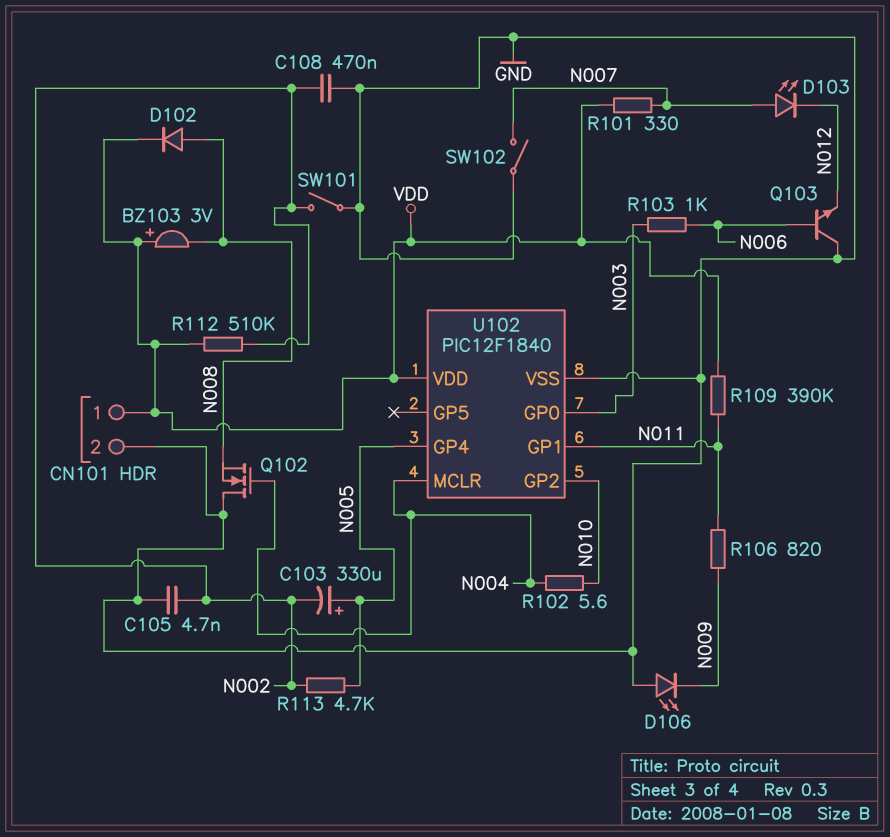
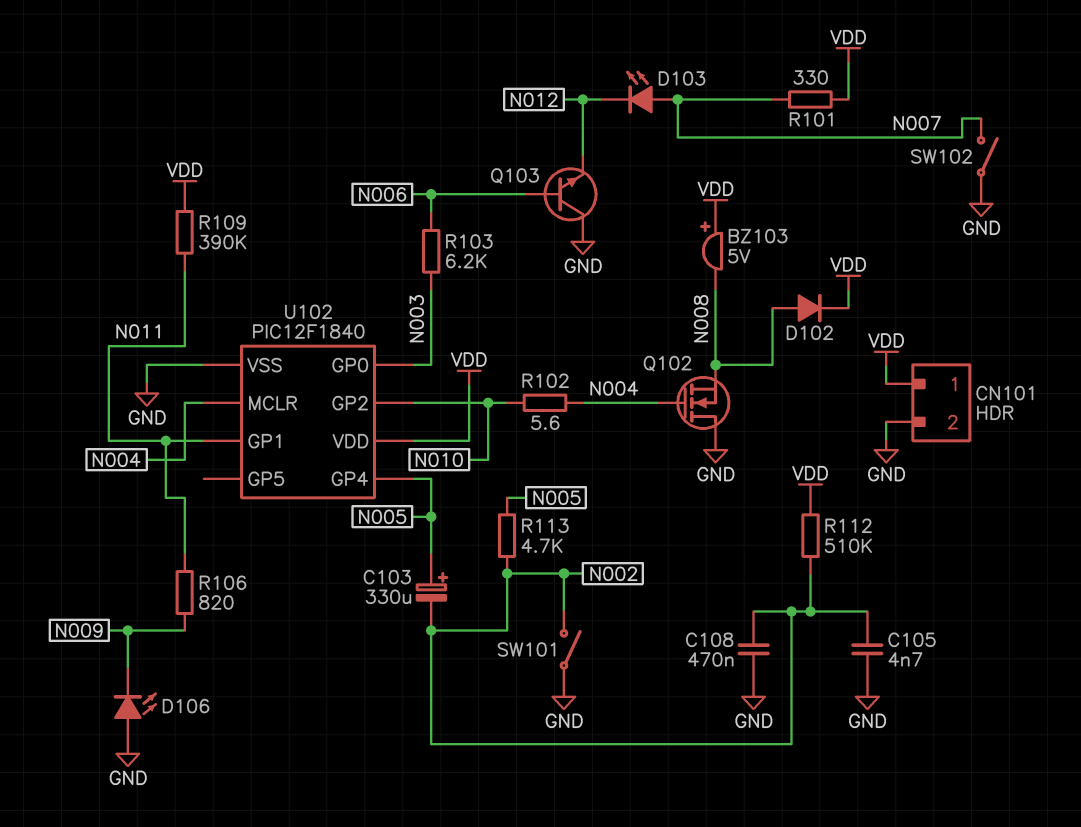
BZ103: buzzer 3V (plus VDD, minus N008) -> buzzer 5V (plus VDD, minus N008)
R103: 1k (N003, N006) -> 6.2k (N003, N006)

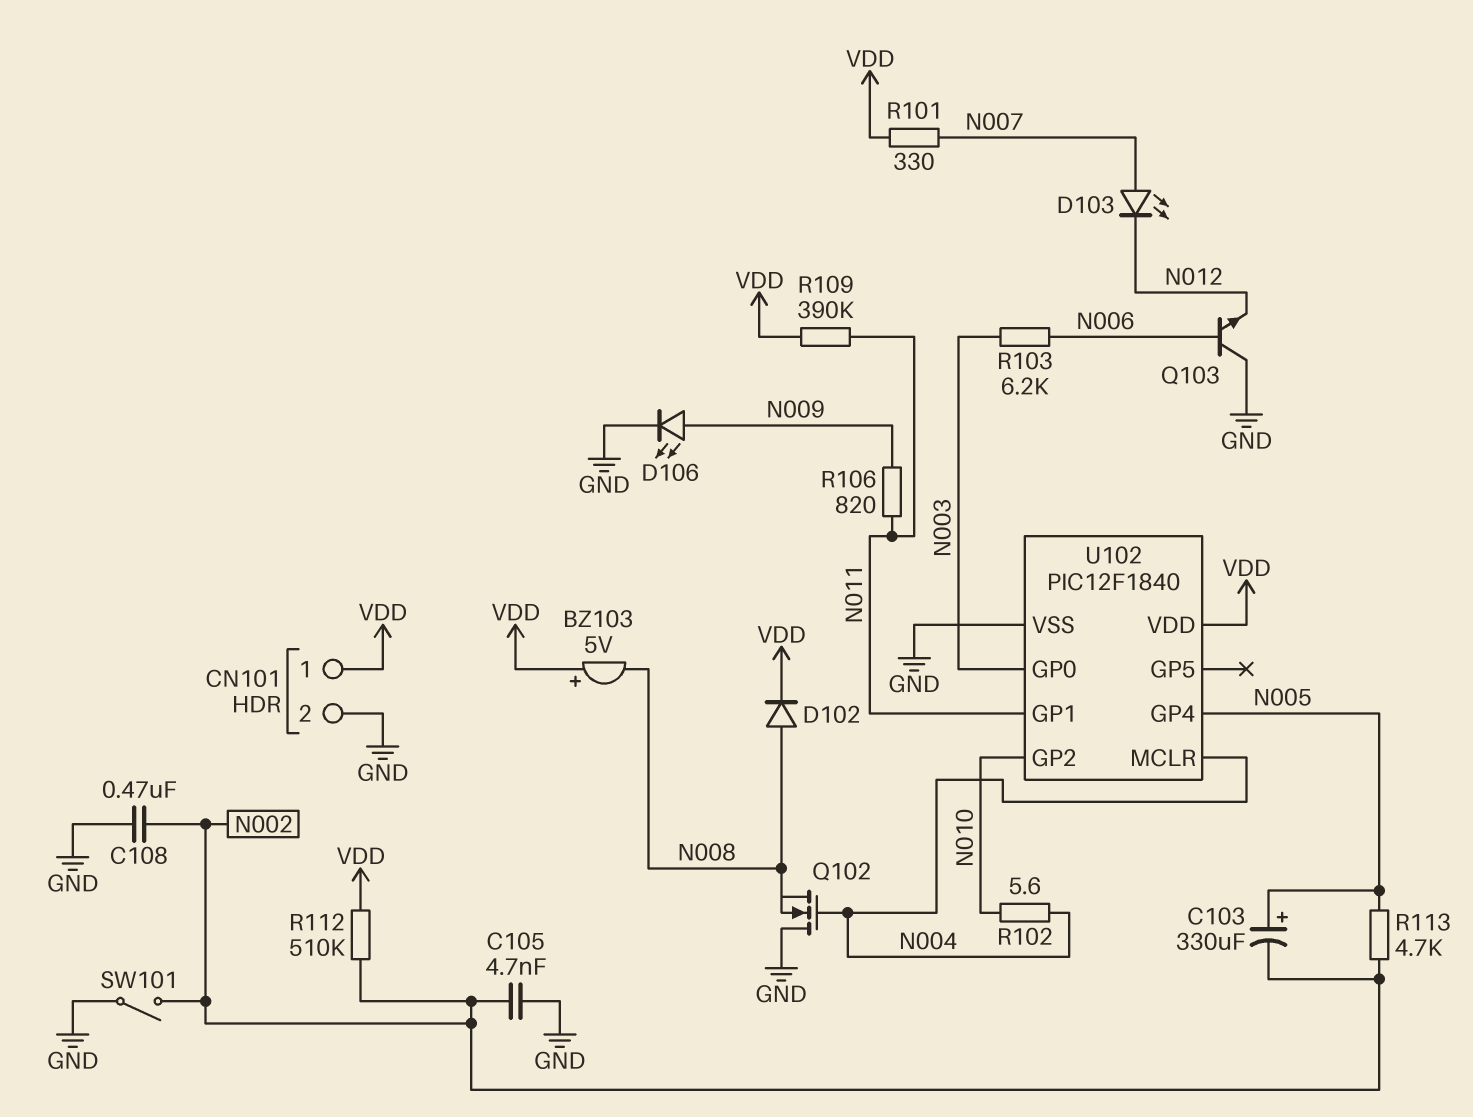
D106: LED (A GND, K N009) -> LED (A N009, K GND)
SW102: switch (GND, N007) -> none

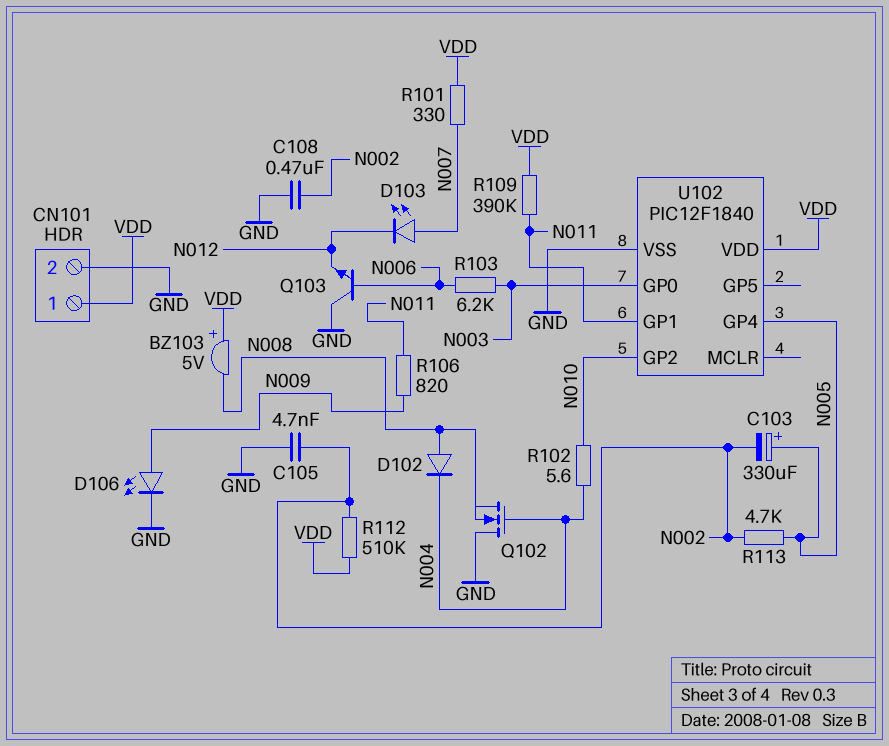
D102: diode (A N008, K VDD) -> diode (A N008, K N004)
SW101: switch (GND, N002) -> none
U102 pin MCLR: N004 -> none

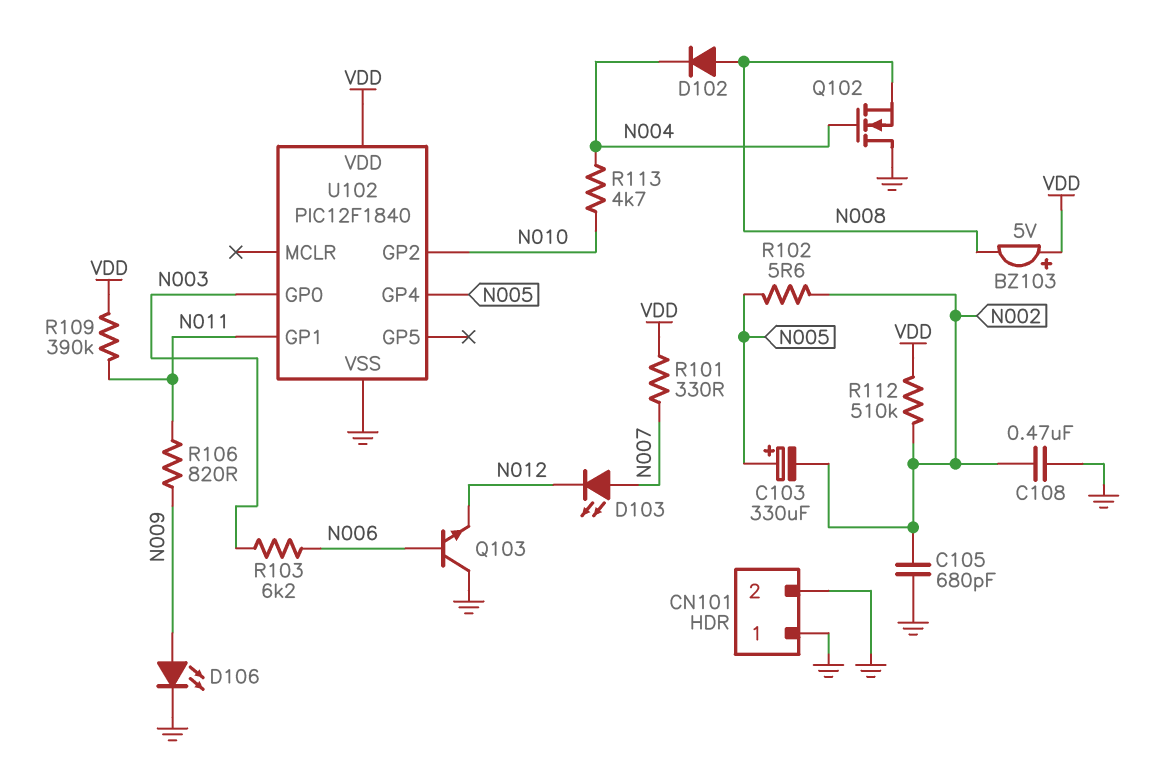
C105: 4.7nF (GND, N002) -> 680pF (GND, N002)
CN101 pin 1: VDD -> GND
R102: 5.6 (N004, N010) -> 5.6 (N002, N005)
R113: 4.7k (N002, N005) -> 4.7k (N004, N010)

